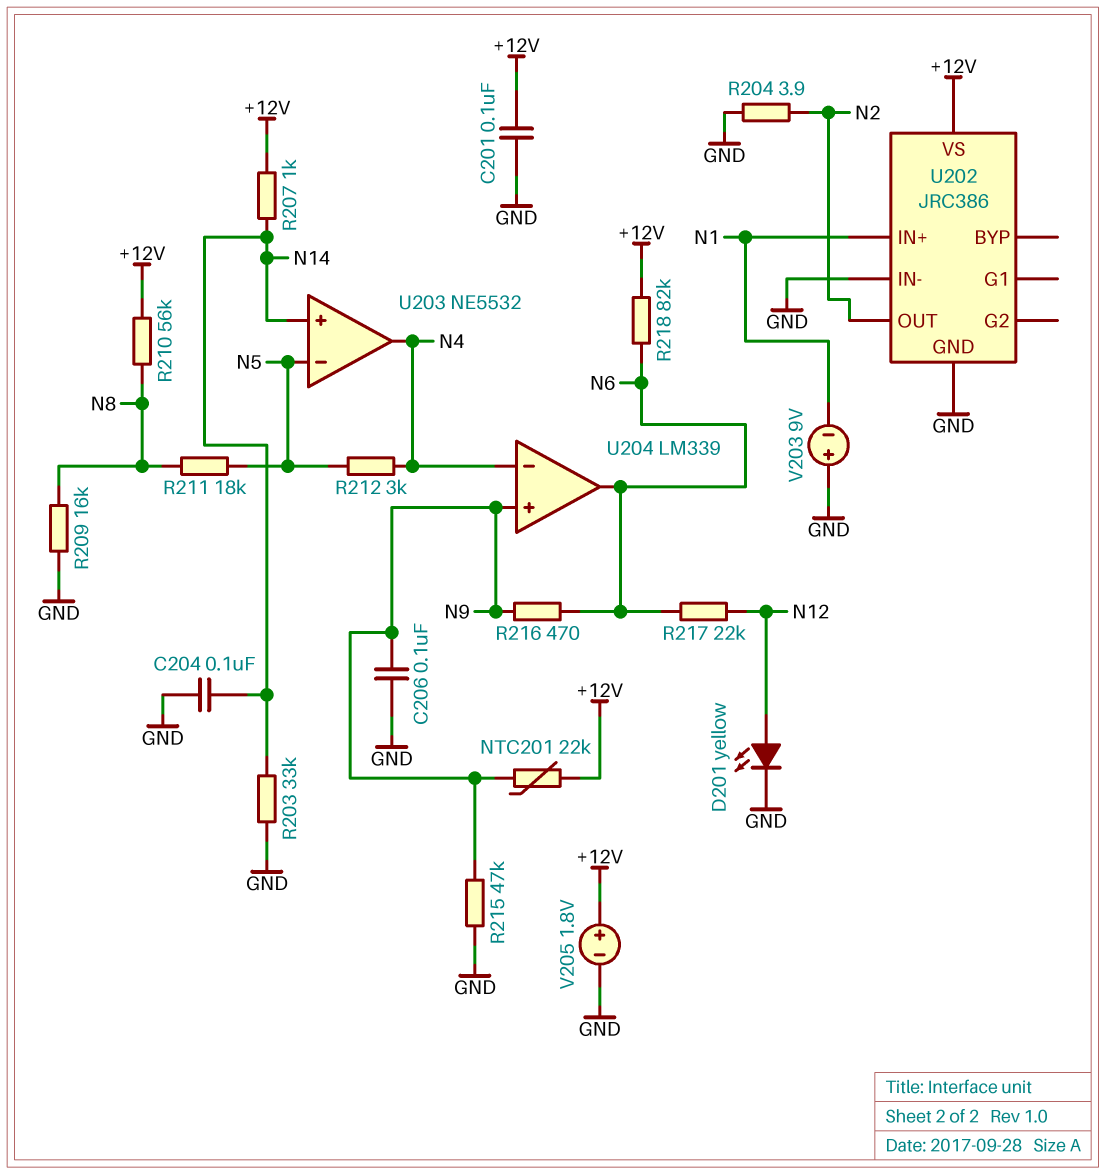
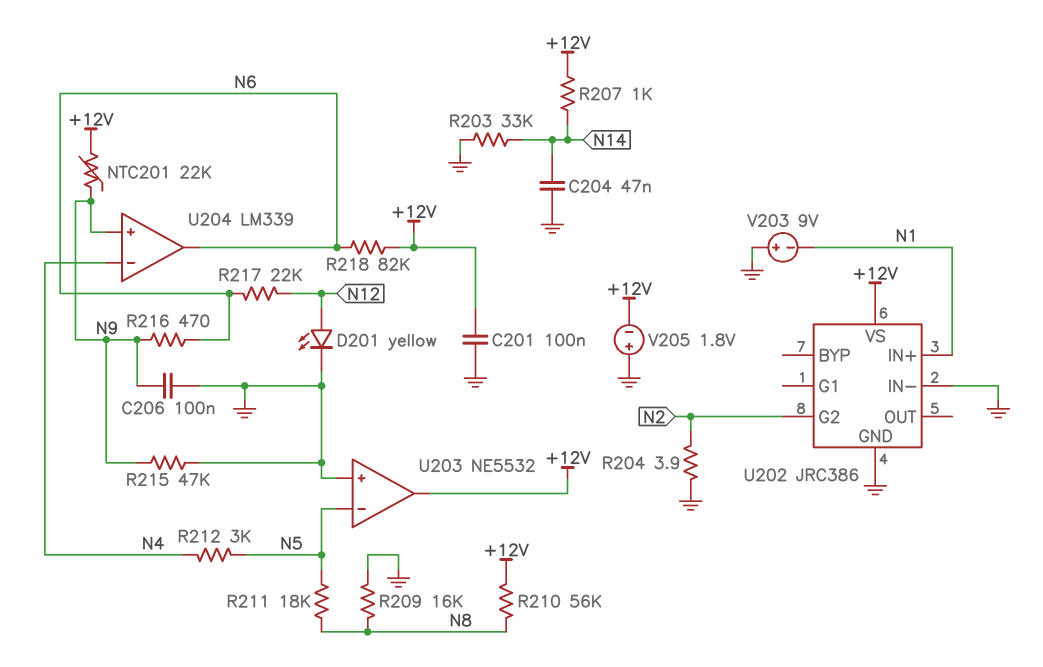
C204: 100nF (GND, N14) -> 47nF (GND, N14)
U202 pin G2: none -> N2
U202 pin OUT: N2 -> none
U203 pin in+: N14 -> GND
U203 pin out: N4 -> +12V
V205: 1.8V (plus +12V, minus GND) -> 1.8V (plus GND, minus +12V)

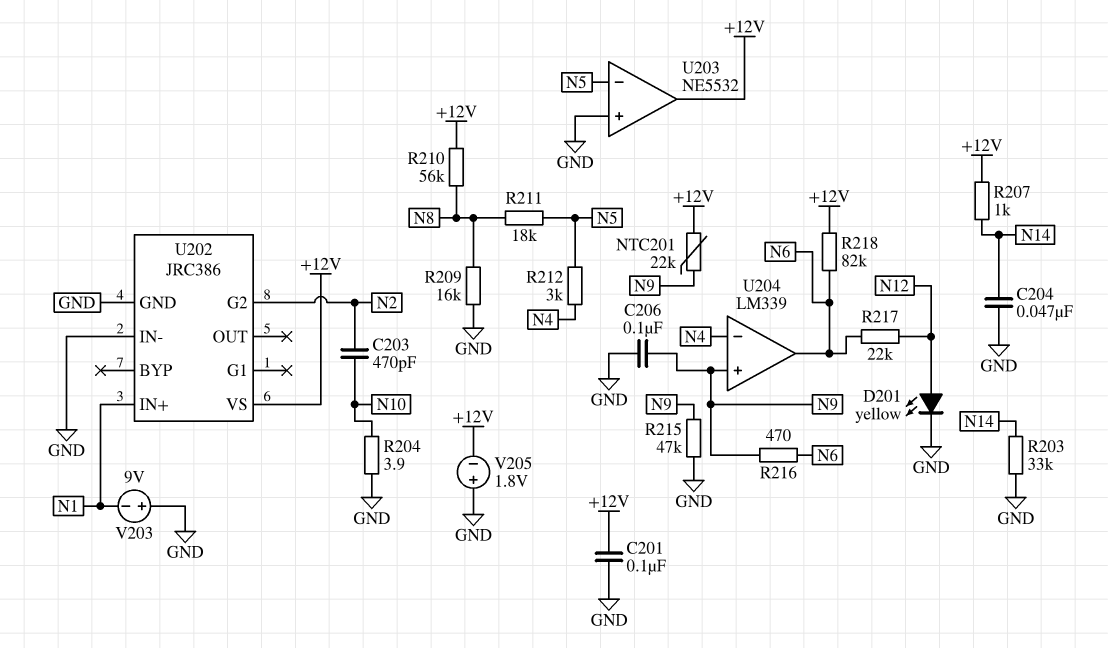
C203: none -> 470pF (N2, N10)
R204: 3.9 (GND, N2) -> 3.9 (GND, N10)

